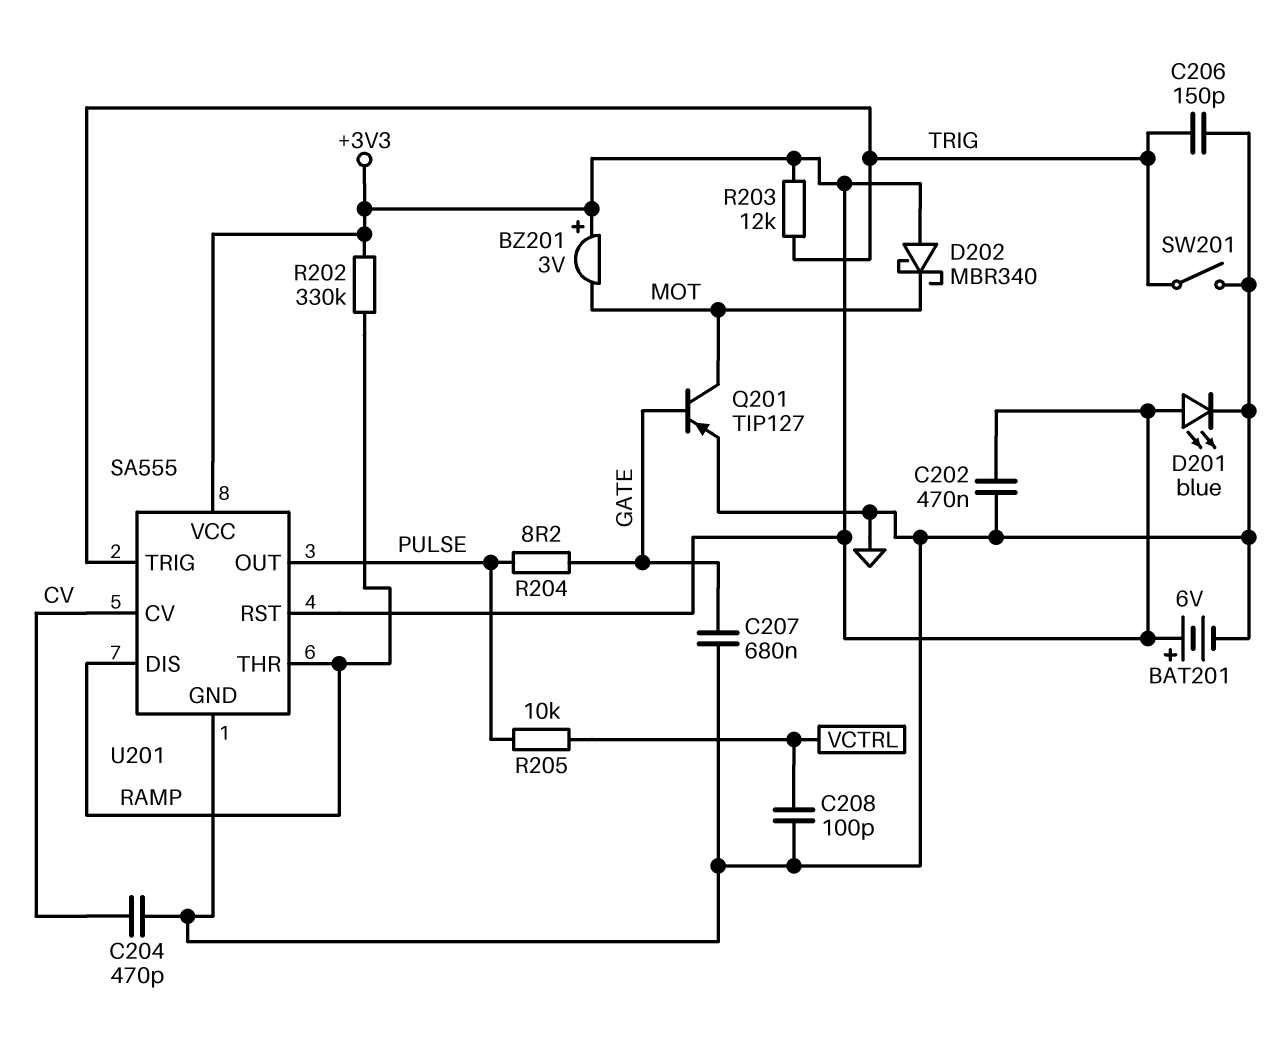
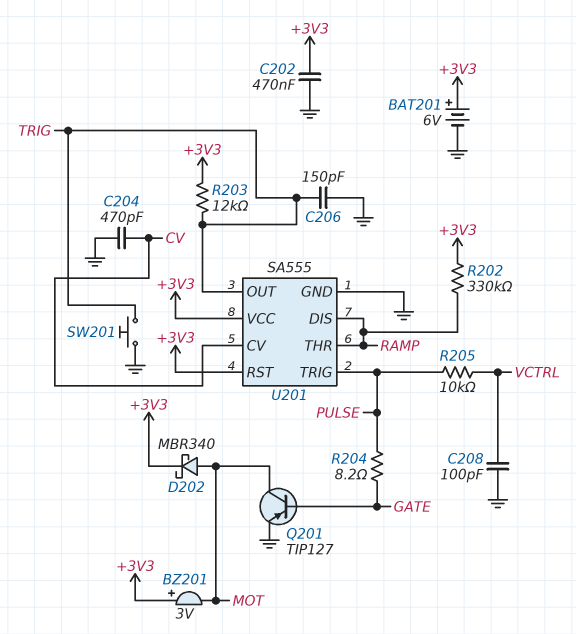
C207: 680nF (GATE, GND) -> none
D201: LED blue (A +3V3, K GND) -> none
D202: schottky MBR340 (A +3V3, K MOT) -> schottky MBR340 (A MOT, K +3V3)
SW201: switch (GND, TRIG) -> button (GND, TRIG)
U201 pin OUT: PULSE -> TRIG
U201 pin TRIG: TRIG -> PULSE

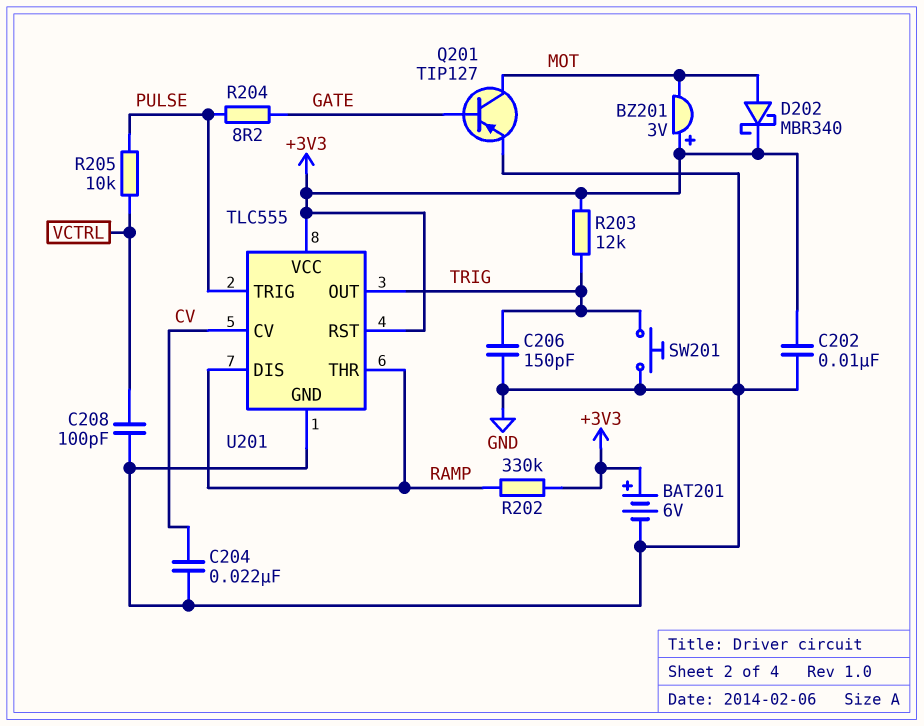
C202: 470nF (+3V3, GND) -> 10nF (+3V3, GND)
C204: 470pF (CV, GND) -> 22nF (CV, GND)
U201: SA555 -> TLC555

